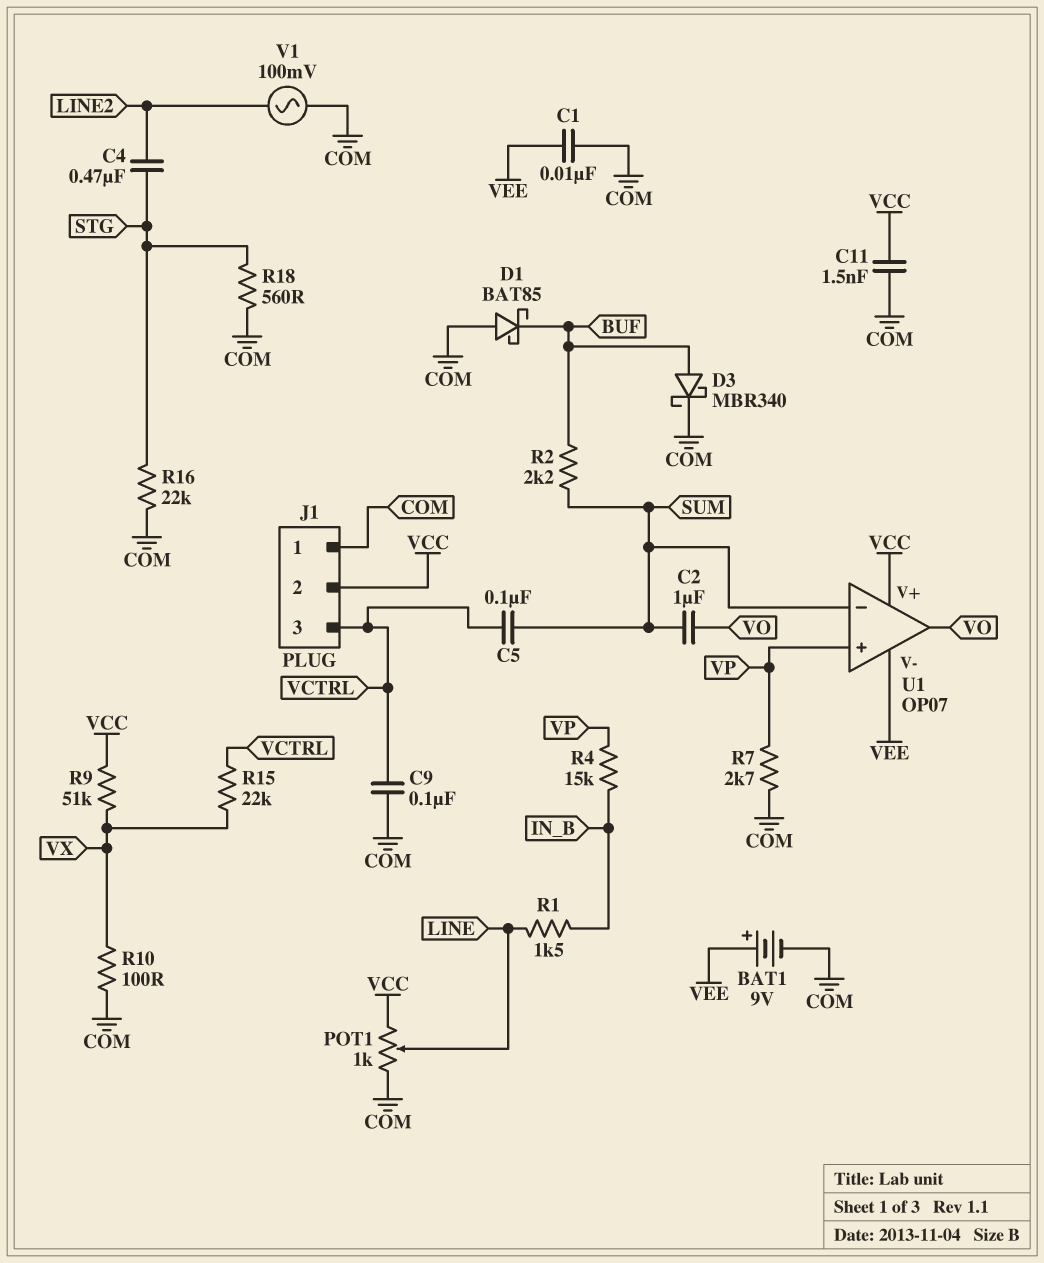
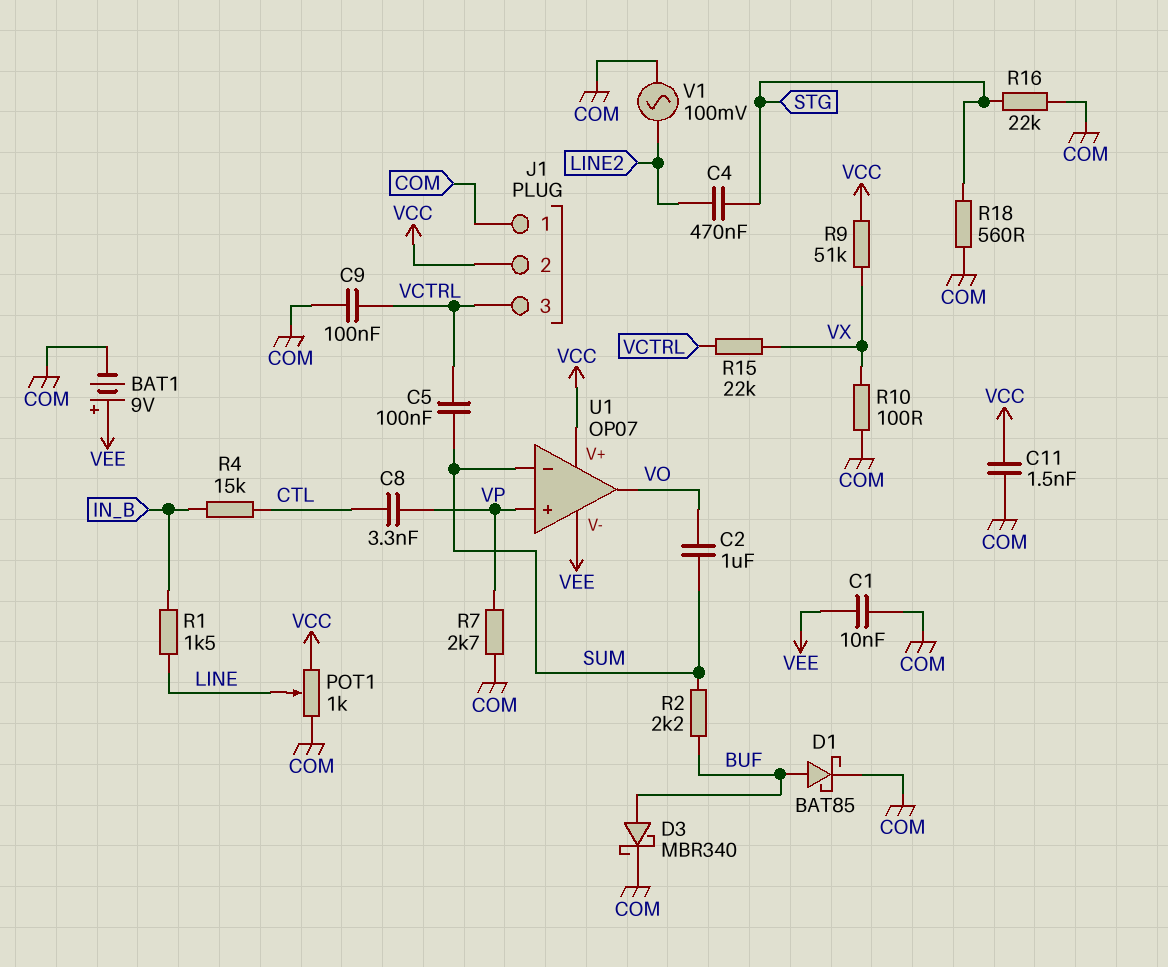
C8: none -> 3.3nF (CTL, VP)
D1: schottky BAT85 (A COM, K BUF) -> schottky BAT85 (A BUF, K COM)
R4: 15k (IN_B, VP) -> 15k (CTL, IN_B)

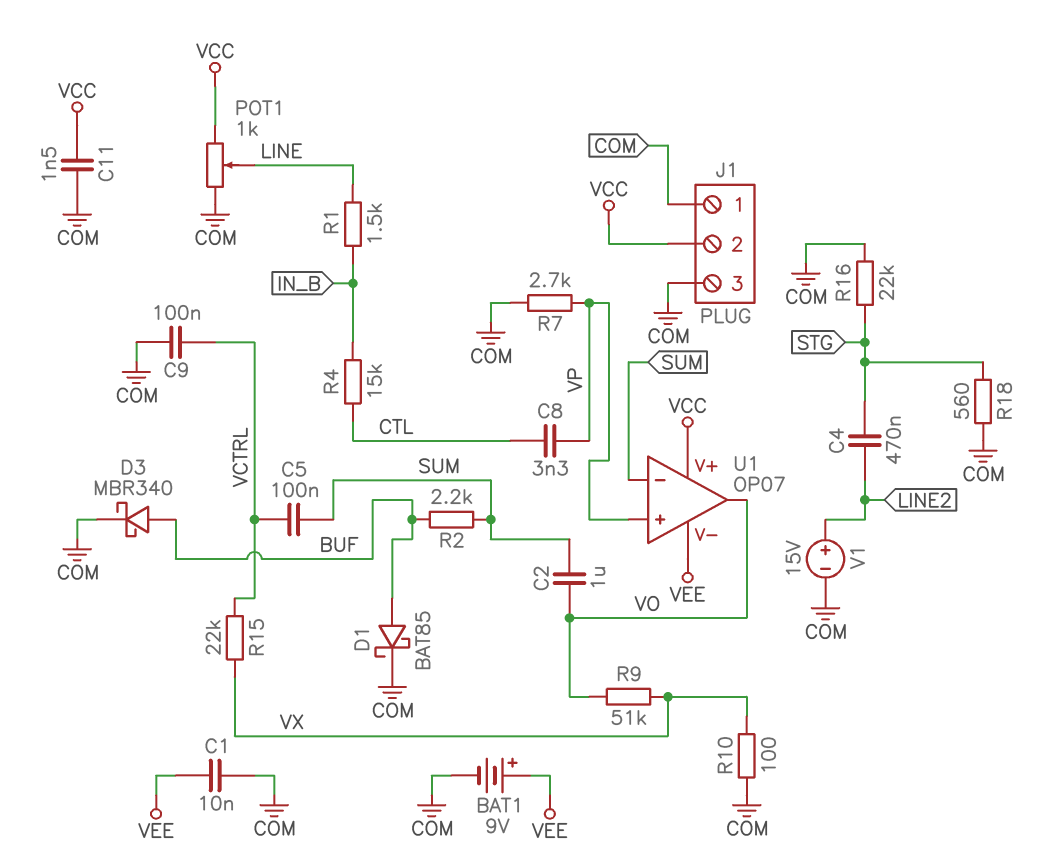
J1 pin 3: VCTRL -> COM
R9: 51k (VCC, VX) -> 51k (VO, VX)
V1: AC 100mV (COM, LINE2) -> 15V (plus LINE2, minus COM)

